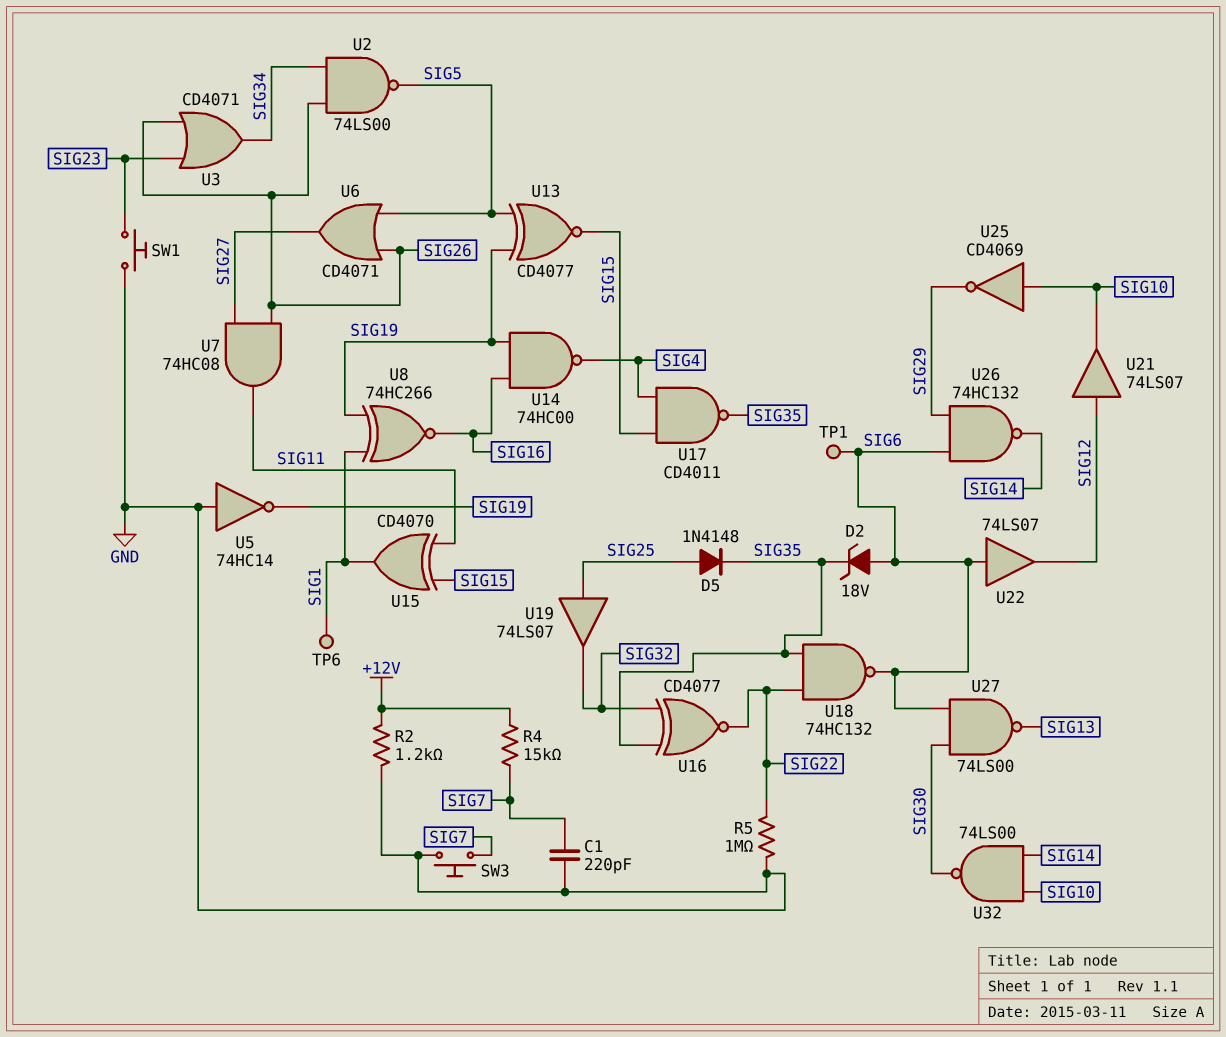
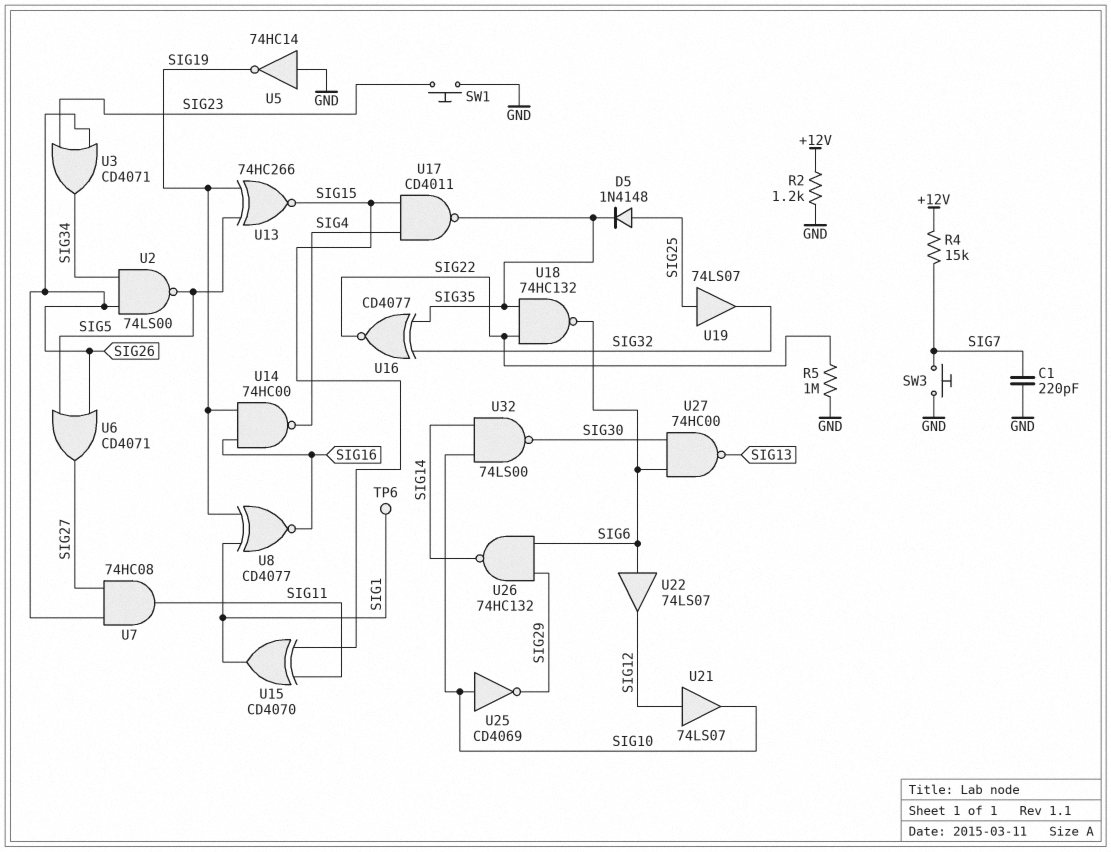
D2: zener 18V (A SIG6, K SIG35) -> none
TP1: test point (SIG6) -> none
U8: XNOR 74HC266 (in SIG1, in SIG19, out SIG16) -> XNOR CD4077 (in SIG1, in SIG19, out SIG16)
U13: XNOR CD4077 (in SIG5, in SIG19, out SIG15) -> XNOR 74HC266 (in SIG5, in SIG19, out SIG15)
U27: NAND 74LS00 (in SIG6, in SIG30, out SIG13) -> NAND 74HC00 (in SIG6, in SIG30, out SIG13)

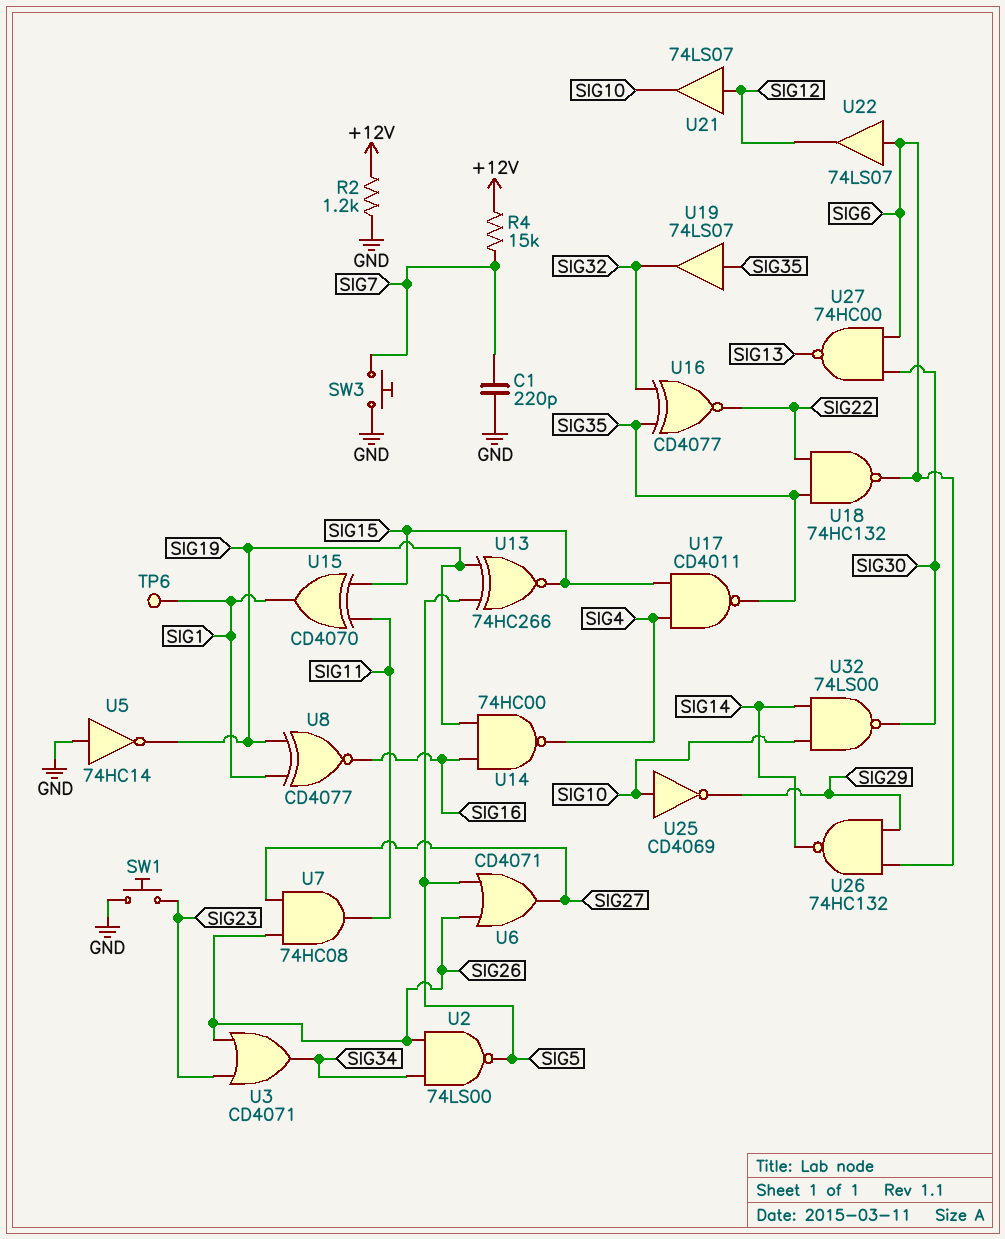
D5: diode 1N4148 (A SIG25, K SIG35) -> none
R5: 1M (GND, SIG22) -> none
U19: buffer 74LS07 (in SIG25, out SIG32) -> buffer 74LS07 (in SIG35, out SIG32)

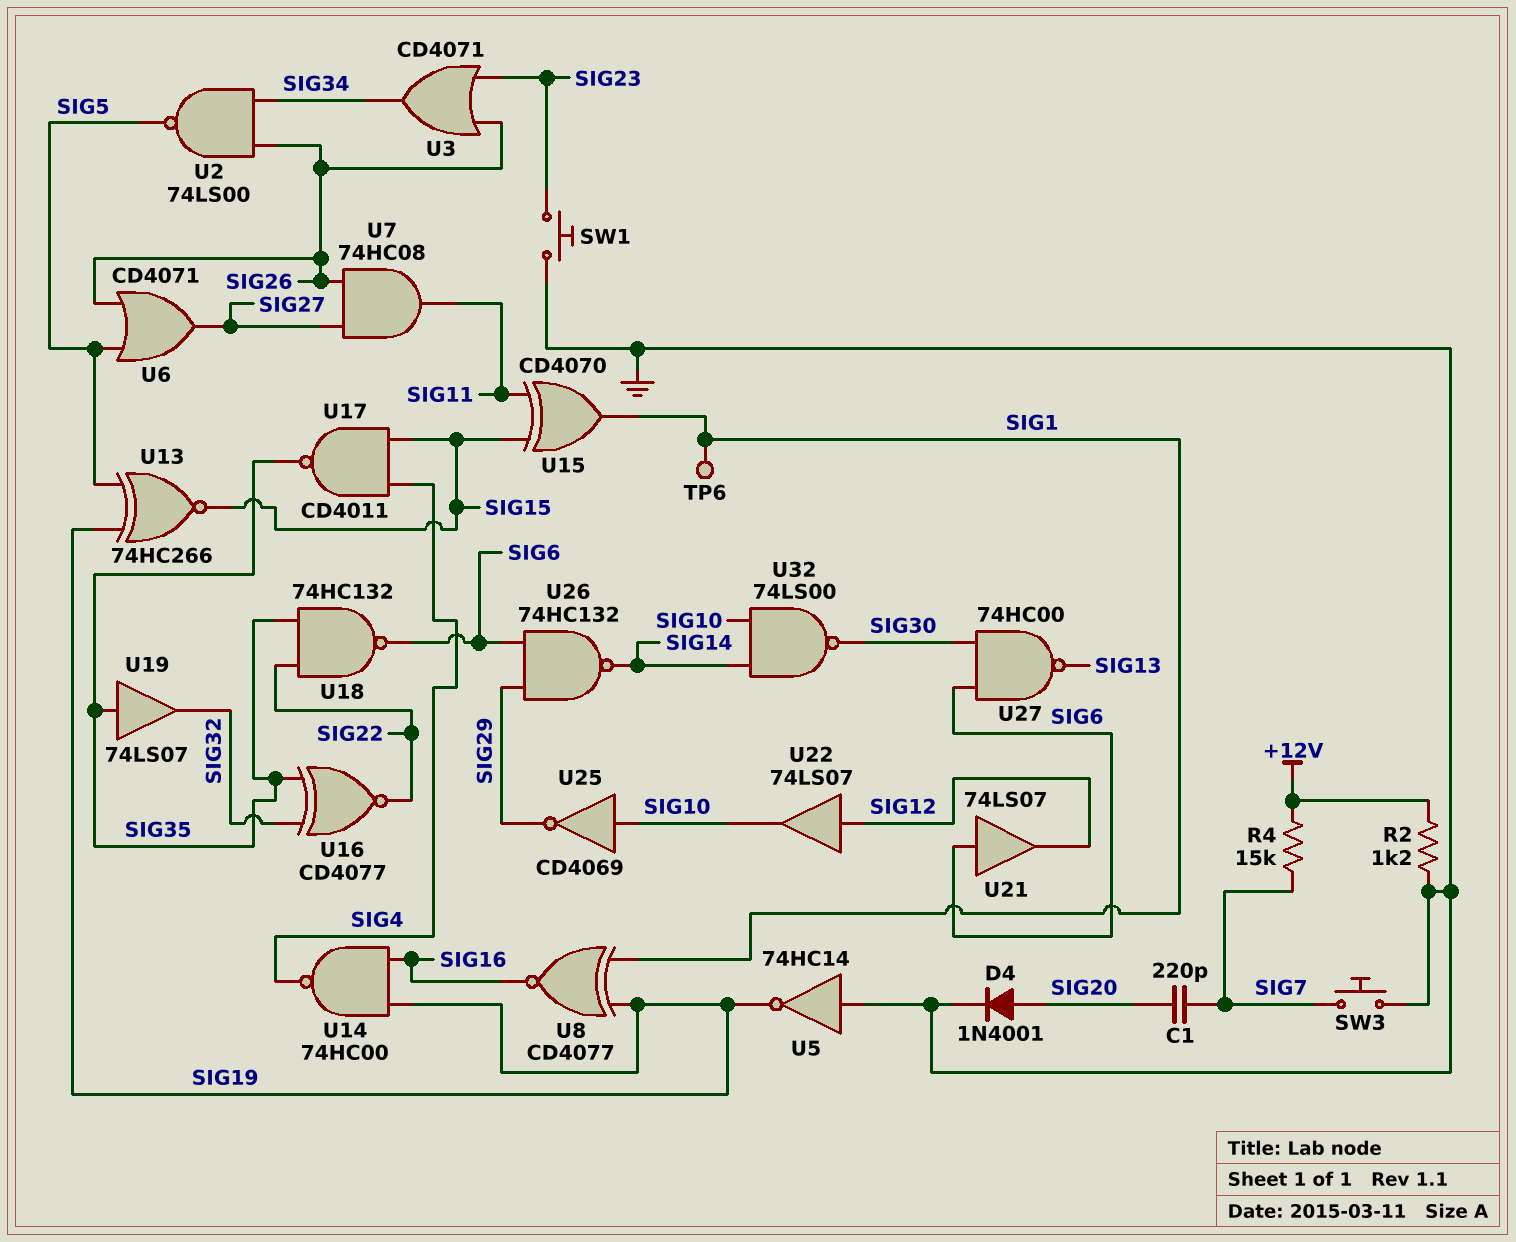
C1: 220pF (GND, SIG7) -> 220pF (SIG7, SIG20)
D4: none -> diode 1N4001 (A SIG20, K GND)
U21: buffer 74LS07 (in SIG12, out SIG10) -> buffer 74LS07 (in SIG6, out SIG12)
U22: buffer 74LS07 (in SIG6, out SIG12) -> buffer 74LS07 (in SIG12, out SIG10)

